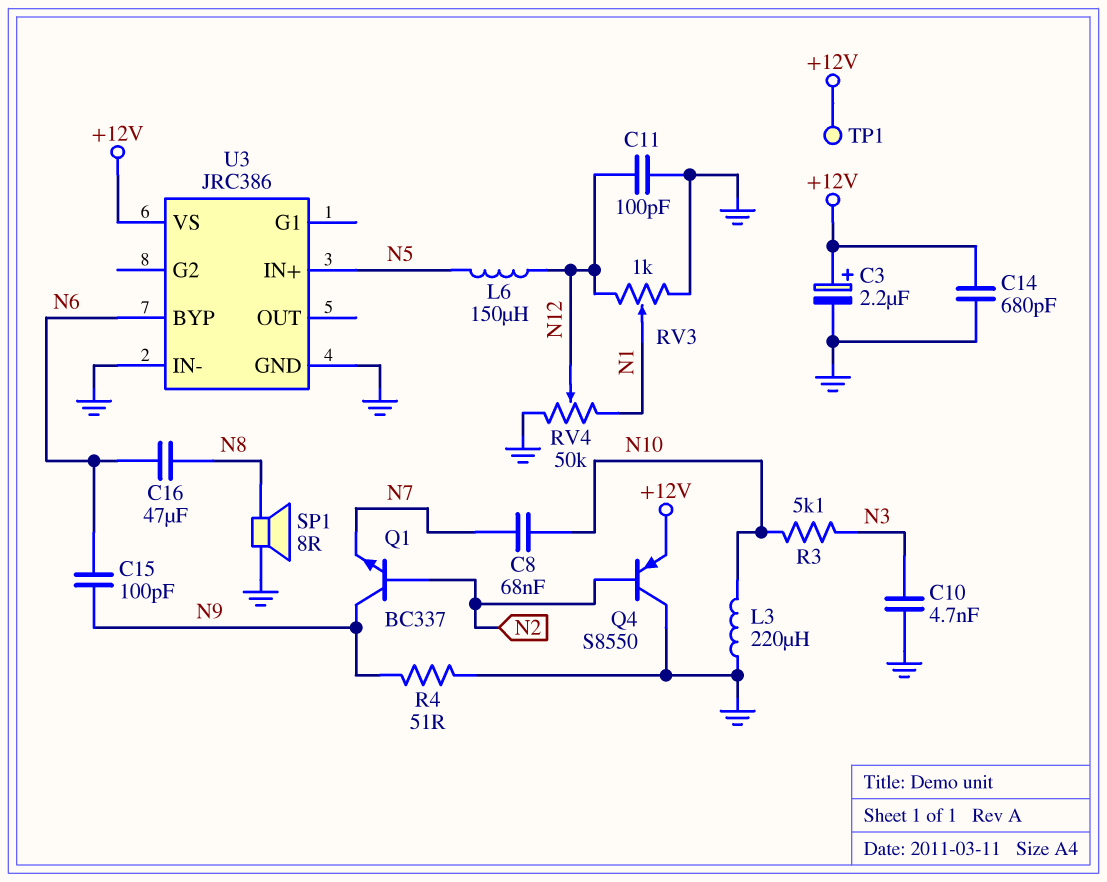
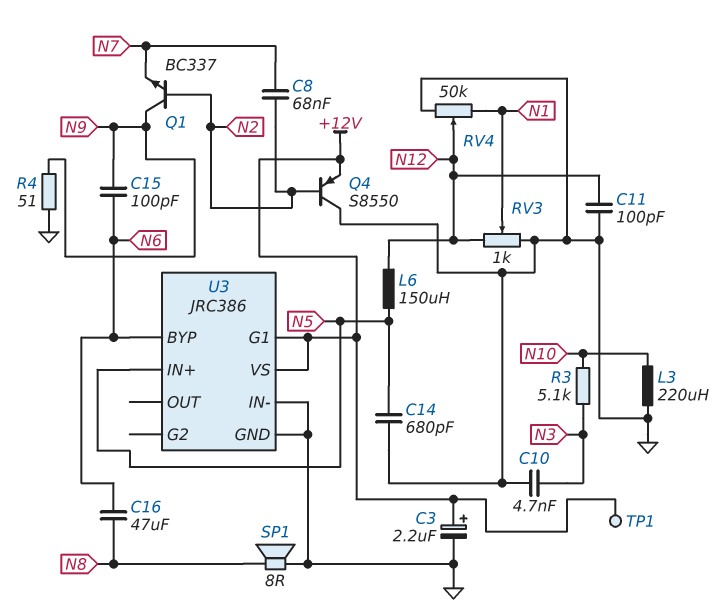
C8: 68nF (N7, N10) -> 68nF (N2, N7)
C14: 680pF (+12V, GND) -> 680pF (GND, N5)
U3 pin G1: none -> +12V

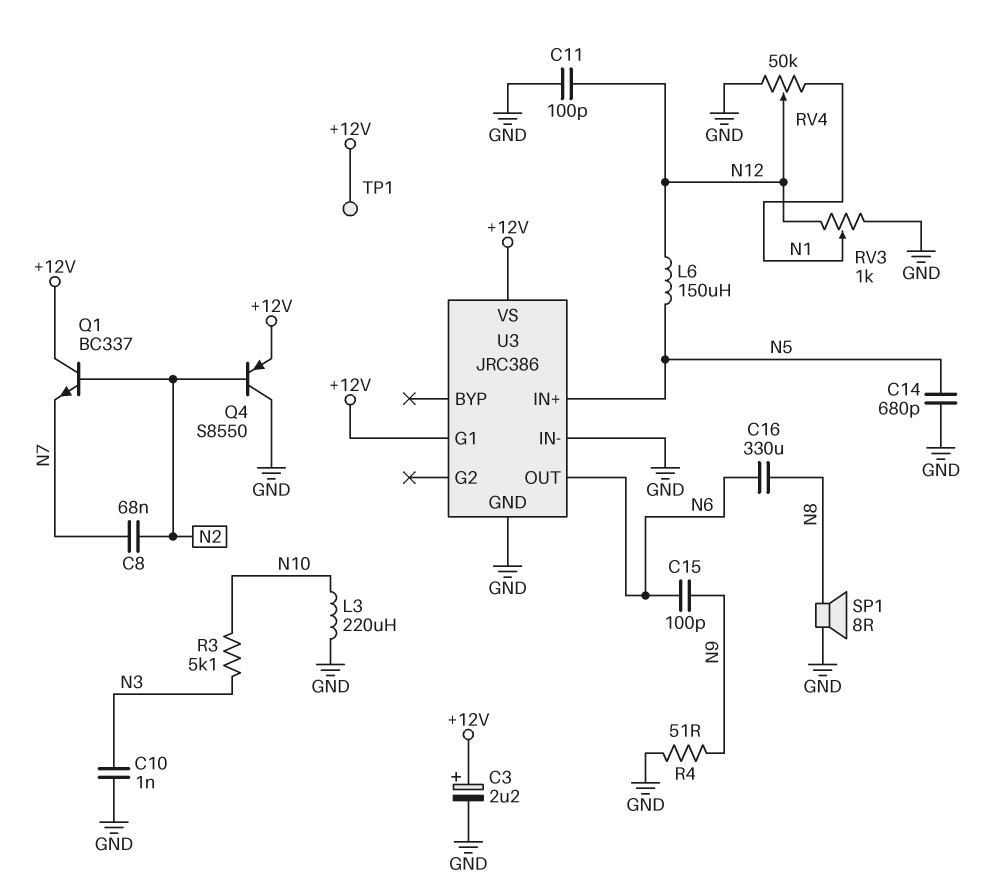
C10: 4.7nF (GND, N3) -> 1nF (GND, N3)
C16: 47uF (N6, N8) -> 330uF (N6, N8)
Q1: NPN BC337 (B N2, C N9, E N7) -> NPN BC337 (B N2, C +12V, E N7)
U3 pin BYP: N6 -> none
U3 pin OUT: none -> N6

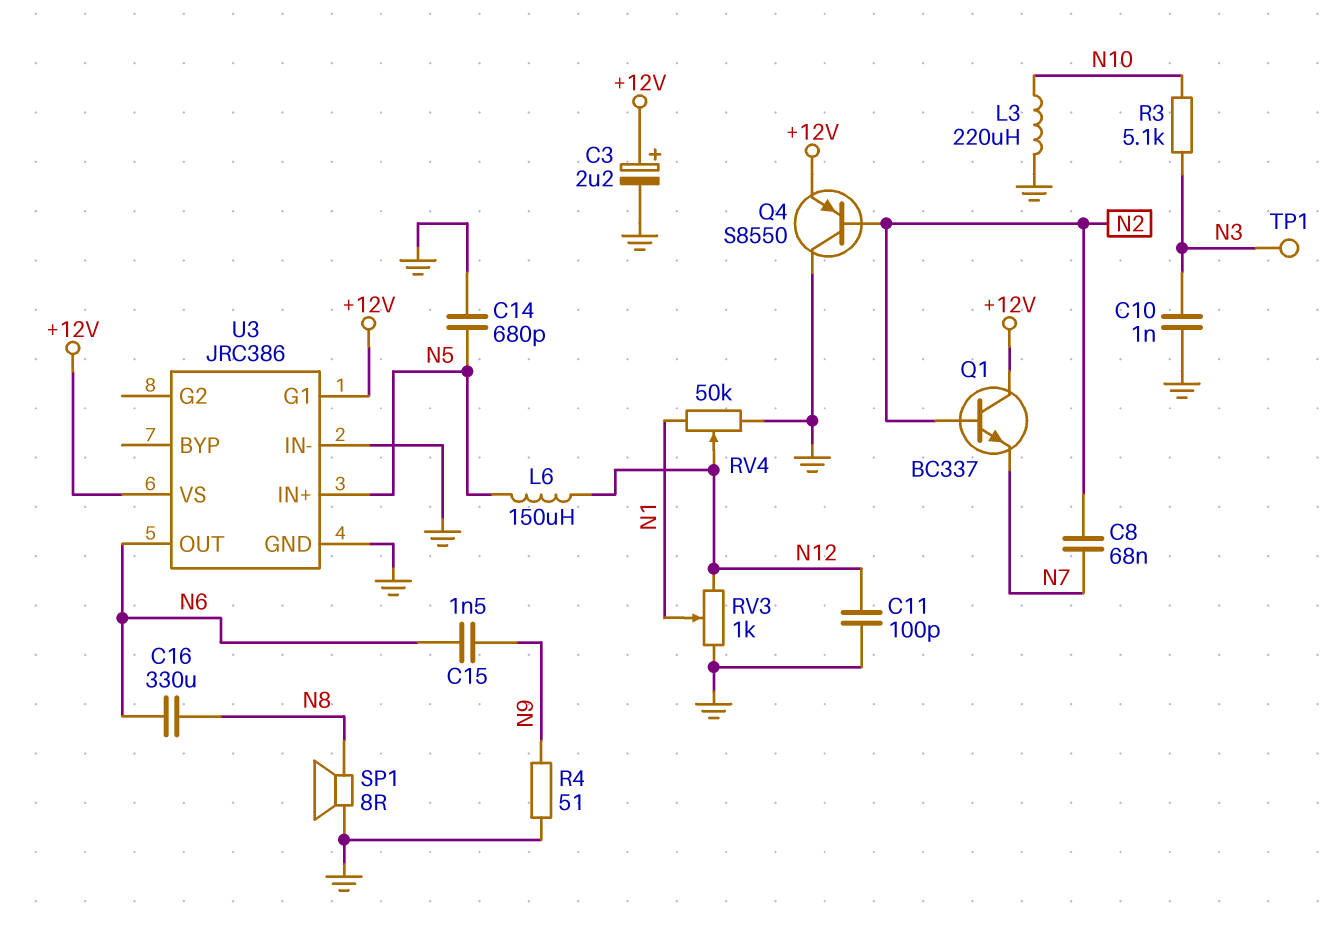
C15: 100pF (N6, N9) -> 1.5nF (N6, N9)
TP1: test point (+12V) -> test point (N3)

